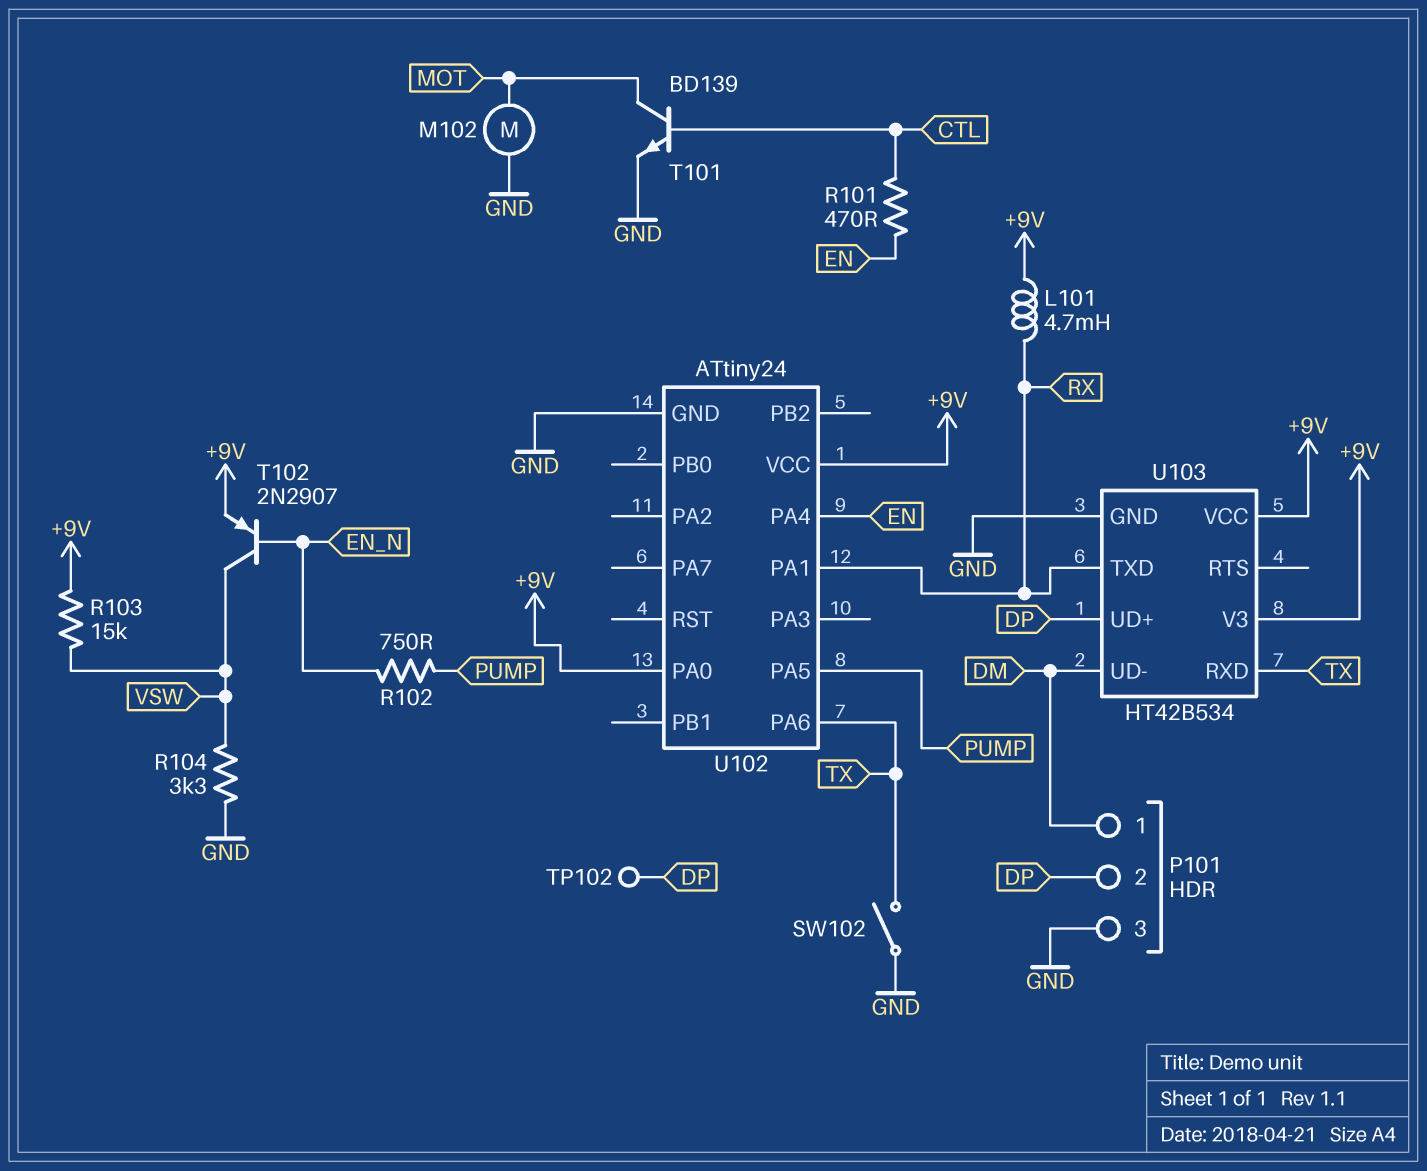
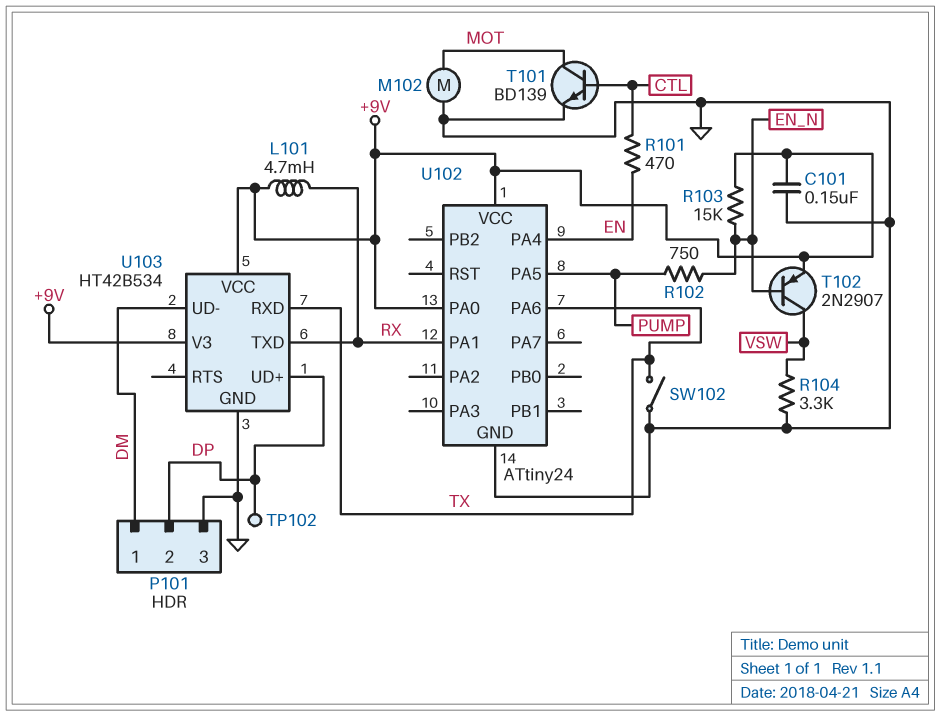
C101: none -> 150nF (+9V, GND)
R103: 15k (+9V, VSW) -> 15k (+9V, EN_N)

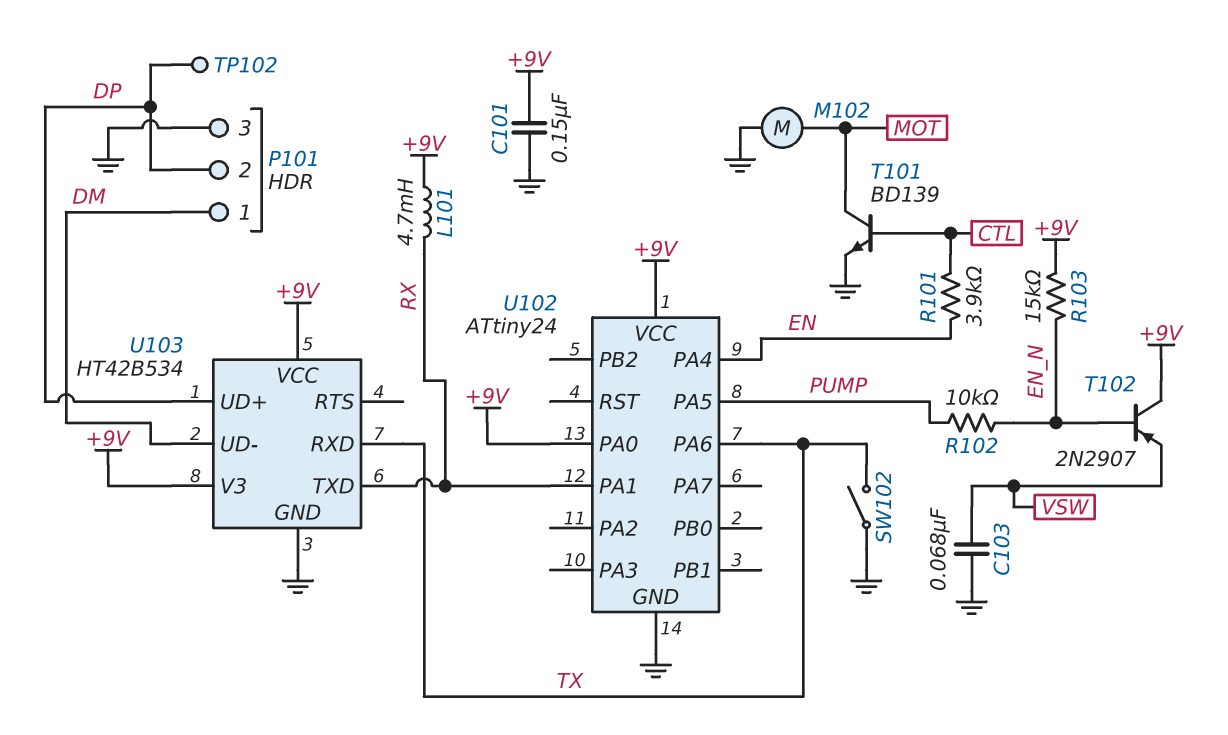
C103: none -> 68nF (GND, VSW)
R101: 470 (CTL, EN) -> 3.9k (CTL, EN)
R102: 750 (EN_N, PUMP) -> 10k (EN_N, PUMP)
R104: 3.3k (GND, VSW) -> none
T102: PNP 2N2907 (B EN_N, C VSW, E +9V) -> PNP 2N2907 (B EN_N, C +9V, E VSW)

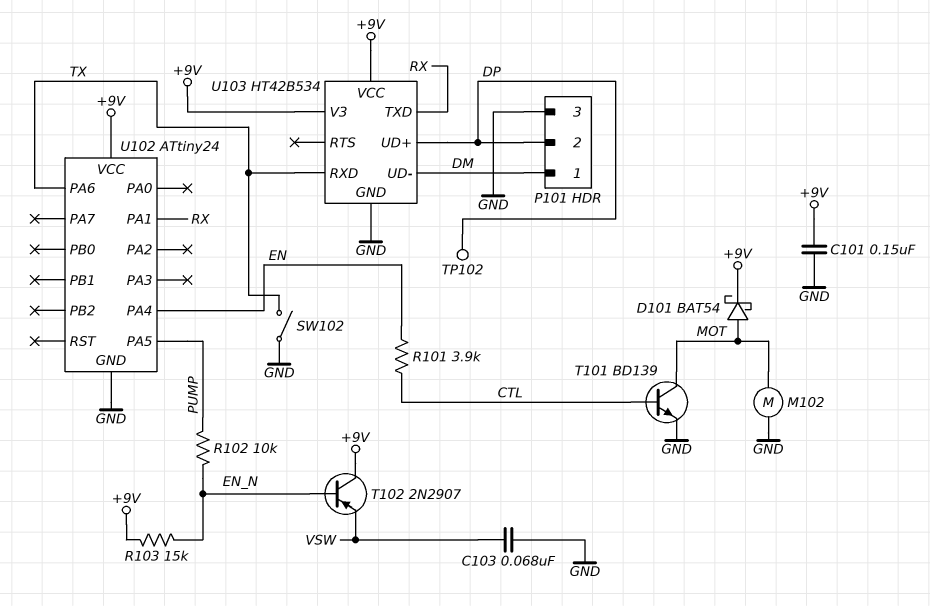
D101: none -> schottky BAT54 (A MOT, K +9V)
L101: 4.7mH (+9V, RX) -> none
U102 pin PA0: +9V -> none

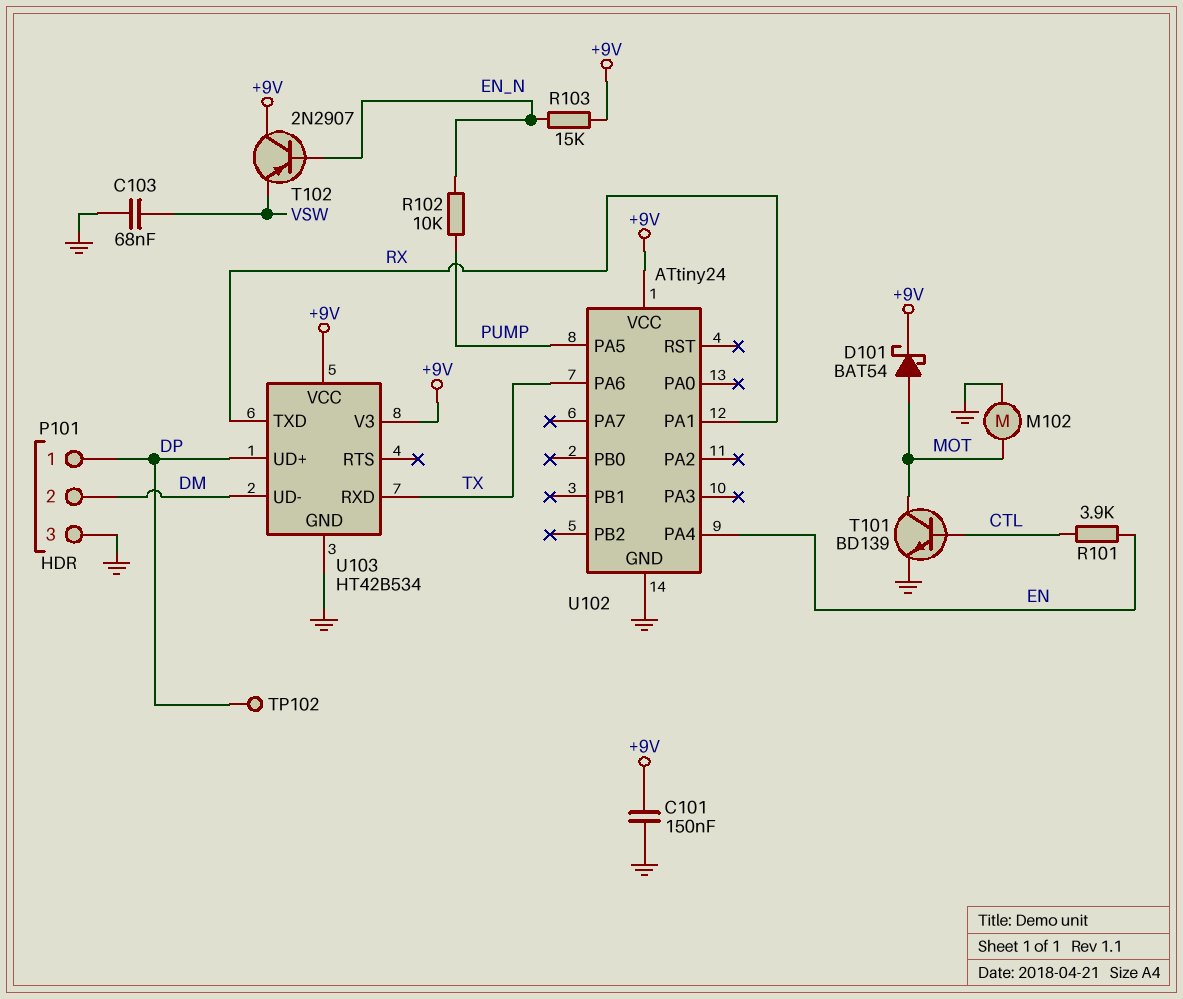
P101 pin 1: DM -> DP
P101 pin 2: DP -> DM
SW102: switch (GND, TX) -> none

